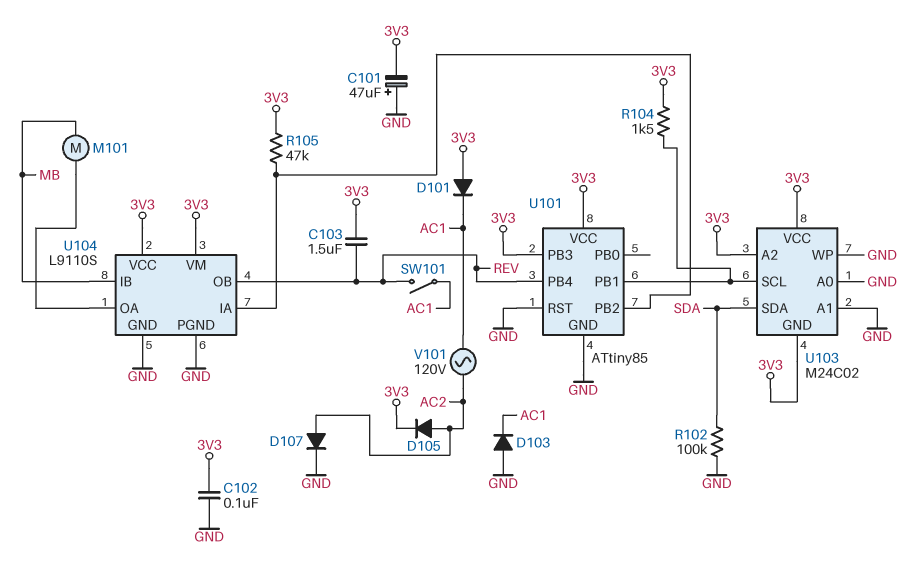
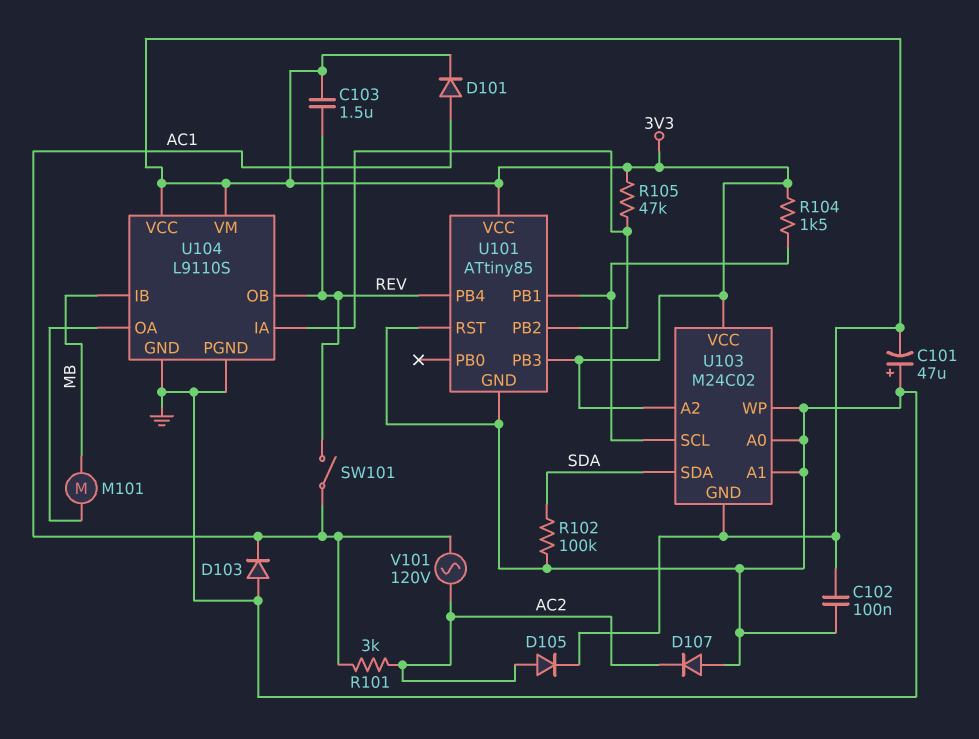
D101: diode (A 3V3, K AC1) -> diode (A AC1, K 3V3)
D107: diode (A AC2, K GND) -> diode (A GND, K AC2)
R101: none -> 3k (AC1, AC2)

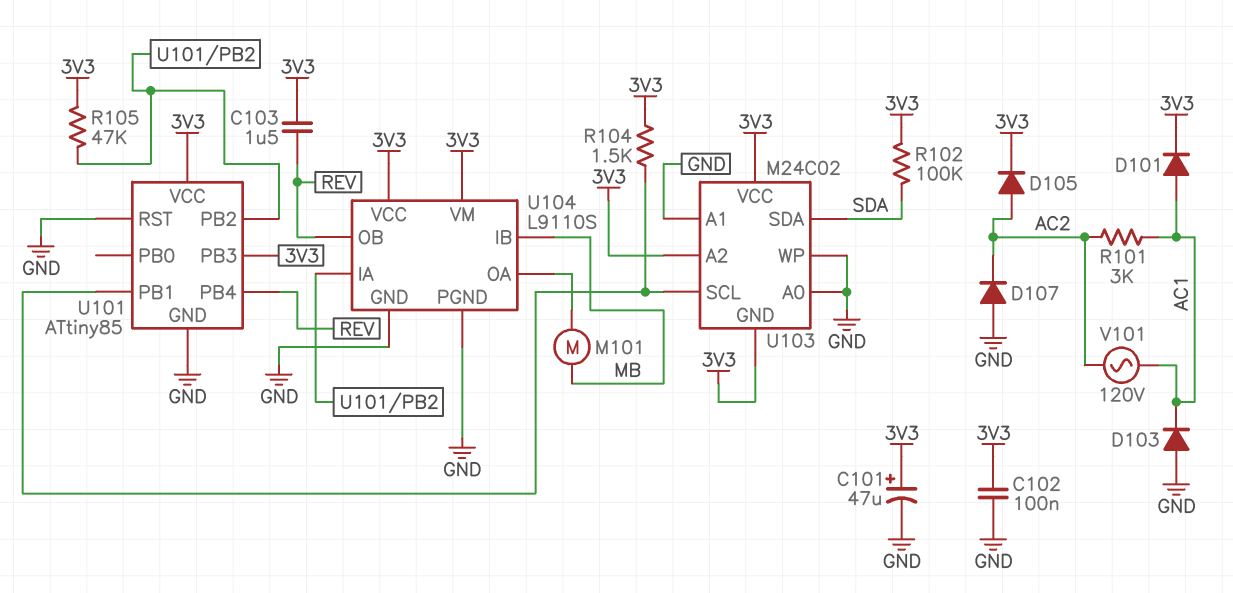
C101: 47uF (plus GND, minus 3V3) -> 47uF (plus 3V3, minus GND)
R102: 100k (GND, SDA) -> 100k (3V3, SDA)
SW101: switch (AC1, REV) -> none

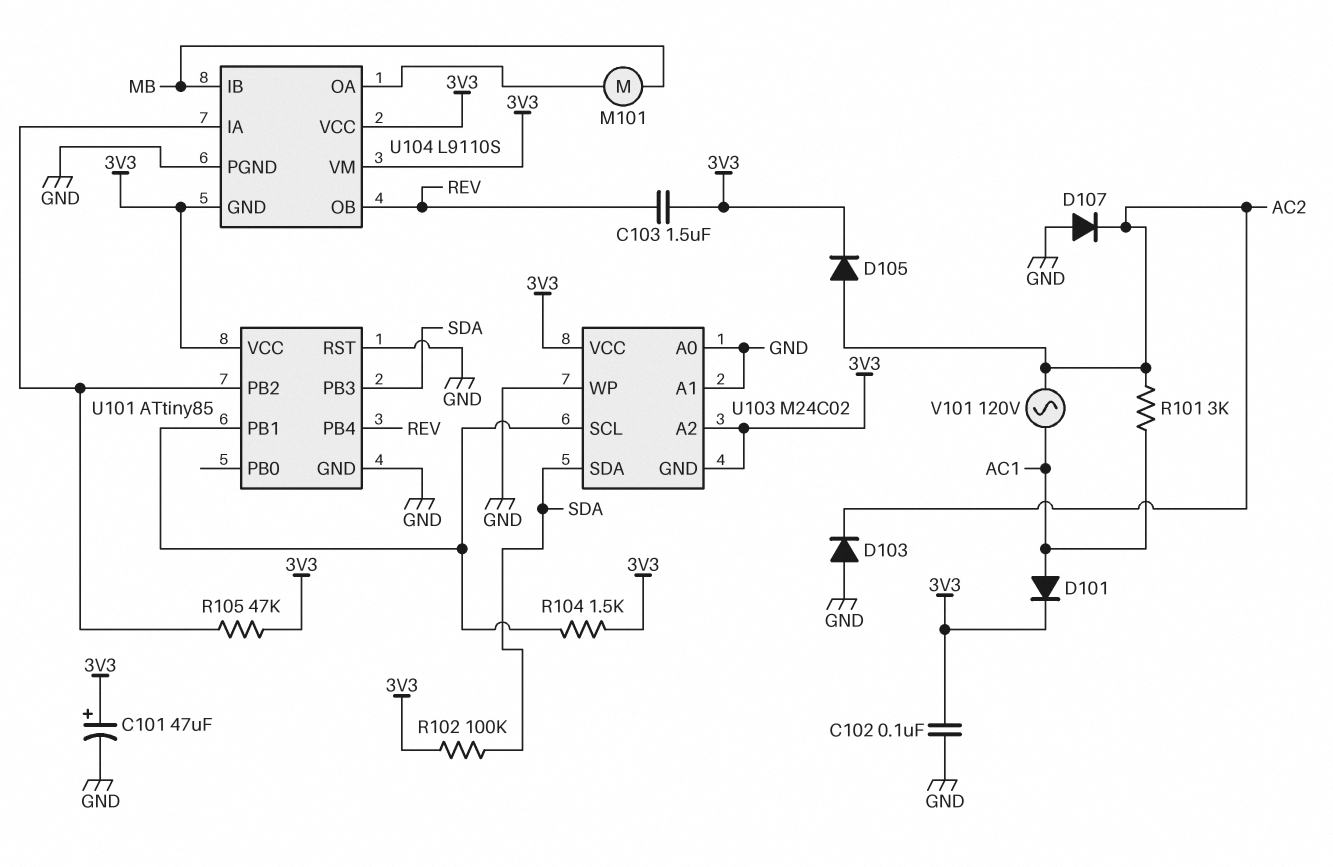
D103: diode (A GND, K AC1) -> diode (A GND, K AC2)
U101 pin PB3: 3V3 -> SDA
U104 pin GND: GND -> 3V3

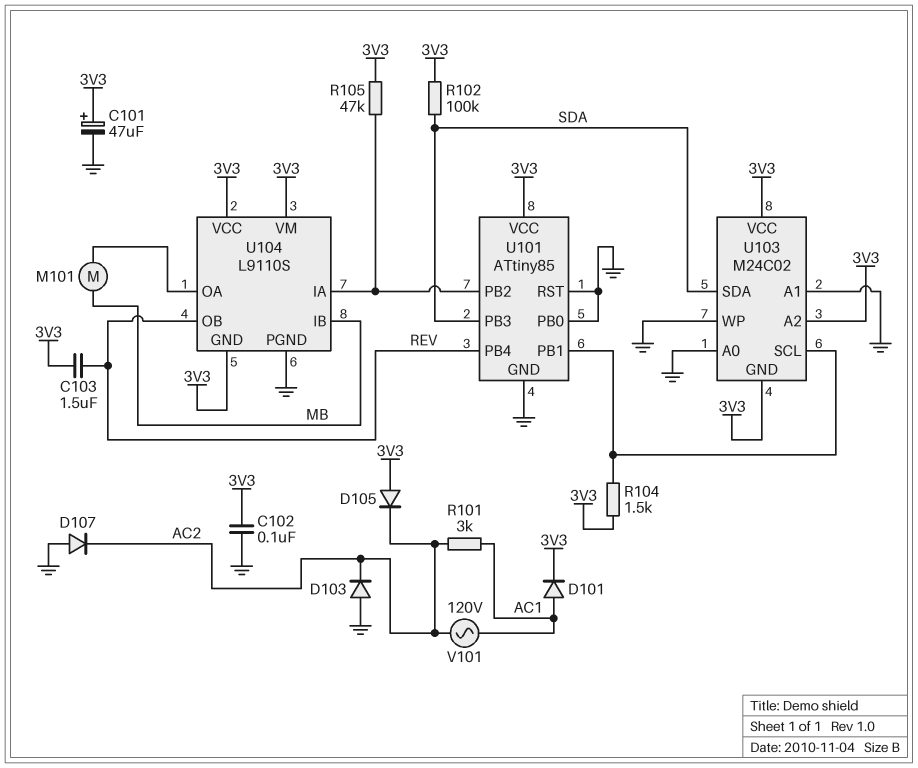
D105: diode (A AC2, K 3V3) -> diode (A 3V3, K AC2)
U101 pin PB0: none -> GND

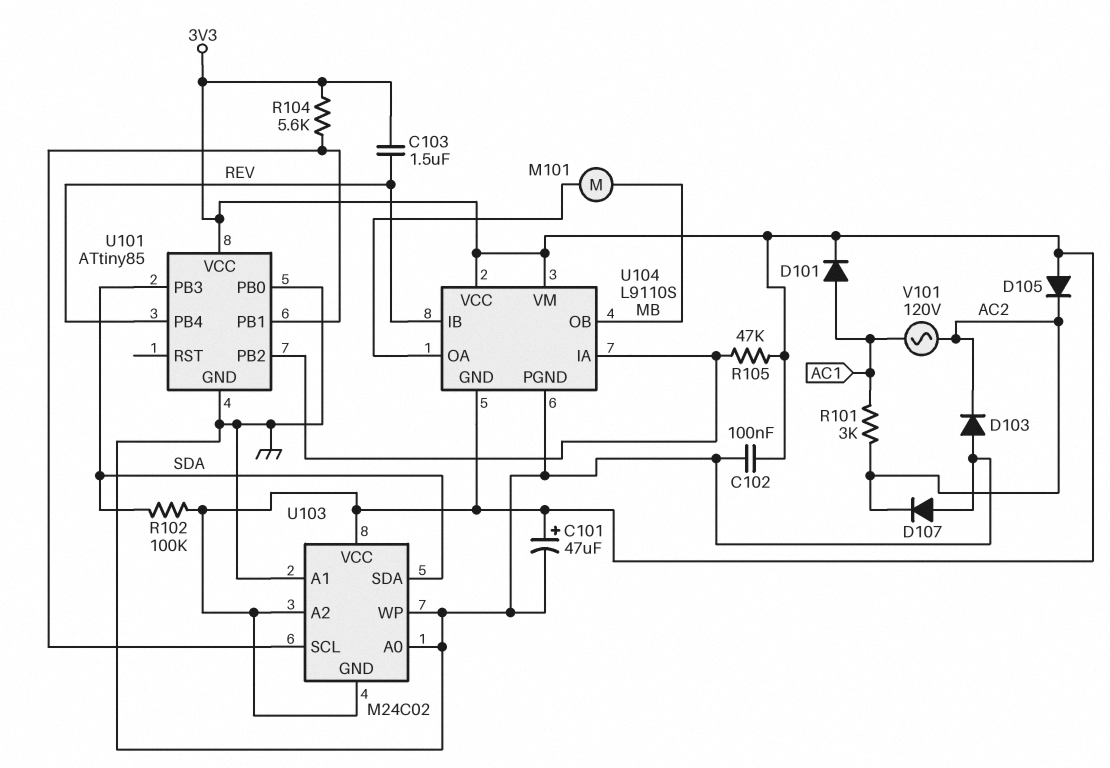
R104: 1.5k (3V3, U101/PB1) -> 5.6k (3V3, U101/PB1)
U101 pin RST: GND -> none
U104 pin IB: MB -> REV
U104 pin OB: REV -> MB

